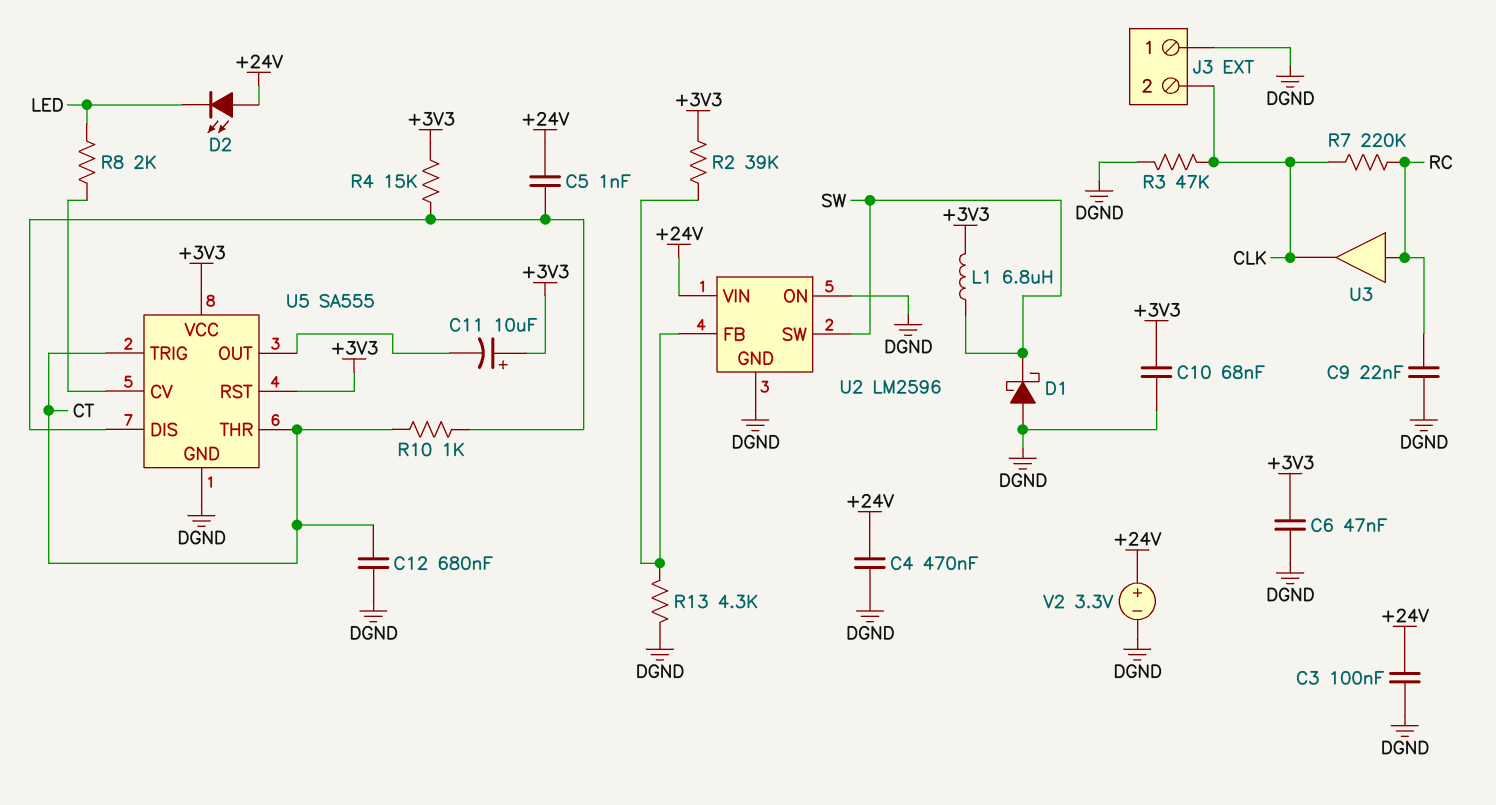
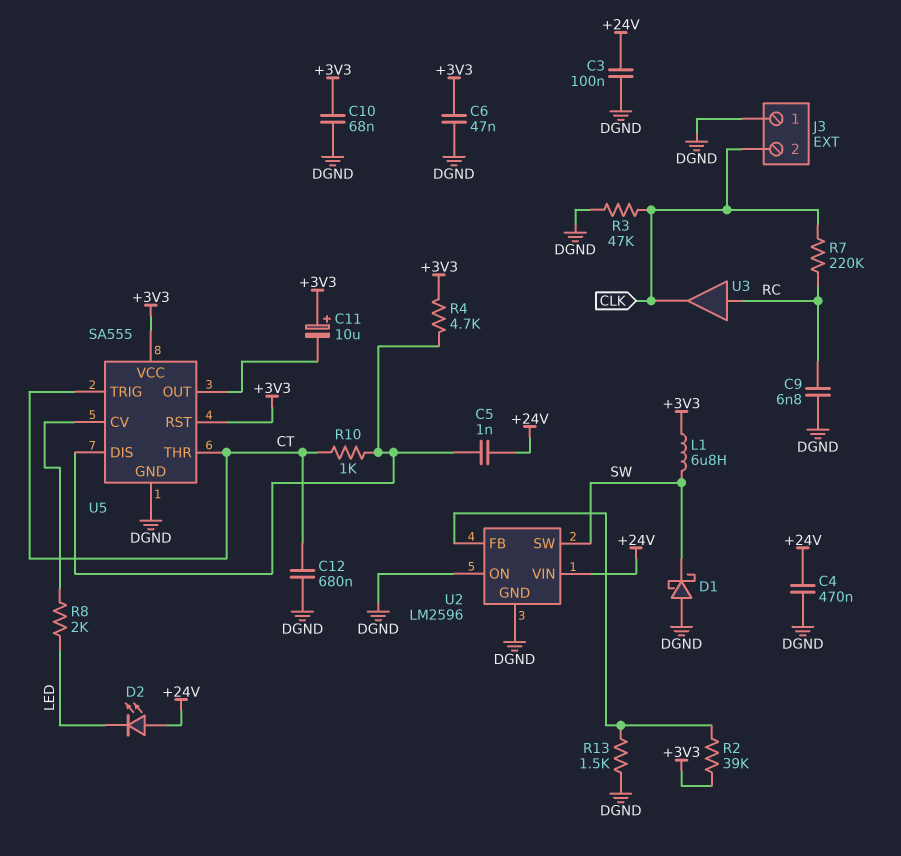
C9: 22nF (DGND, RC) -> 6.8nF (DGND, RC)
R4: 15k (+3V3, U5/DIS) -> 4.7k (+3V3, U5/DIS)
R13: 4.3k (DGND, U2/FB) -> 1.5k (DGND, U2/FB)
V2: 3.3V (plus +24V, minus DGND) -> none

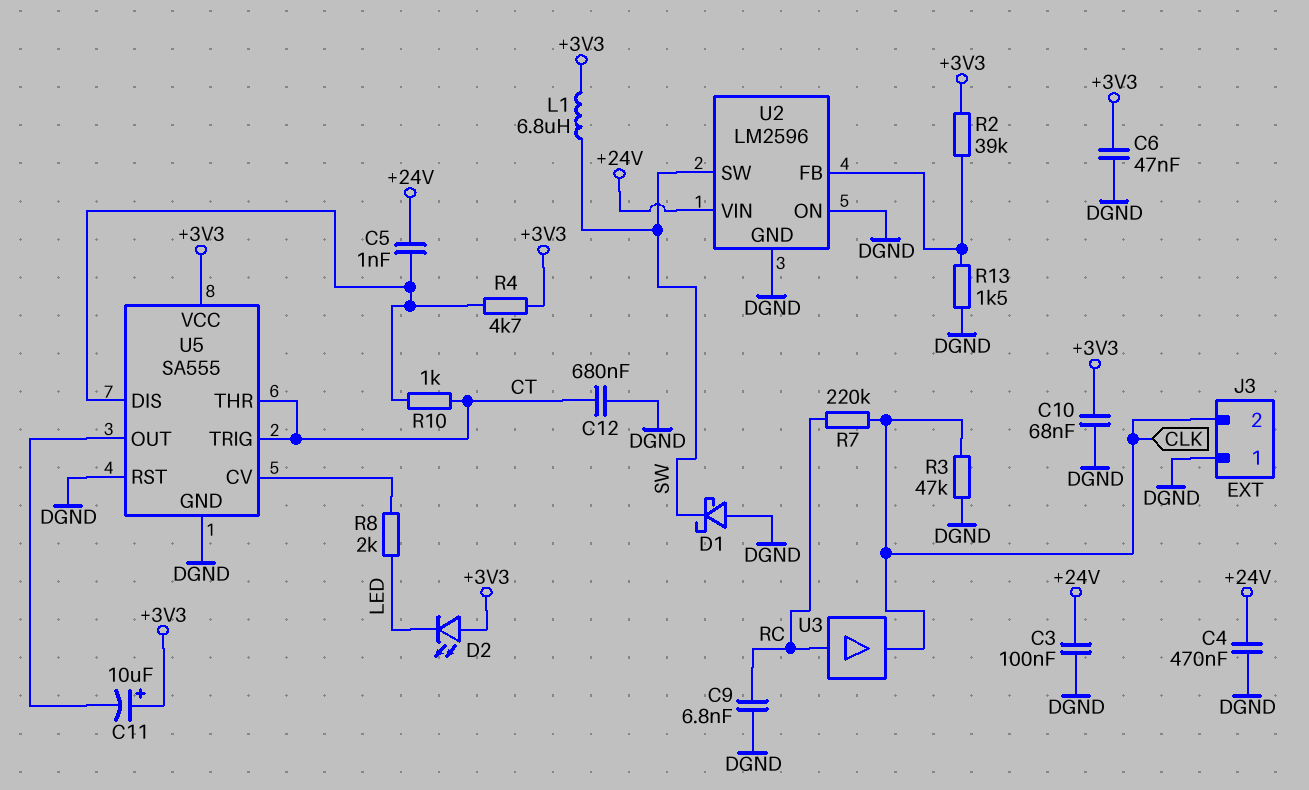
D2: LED (A +24V, K LED) -> LED (A +3V3, K LED)
U5 pin RST: +3V3 -> DGND

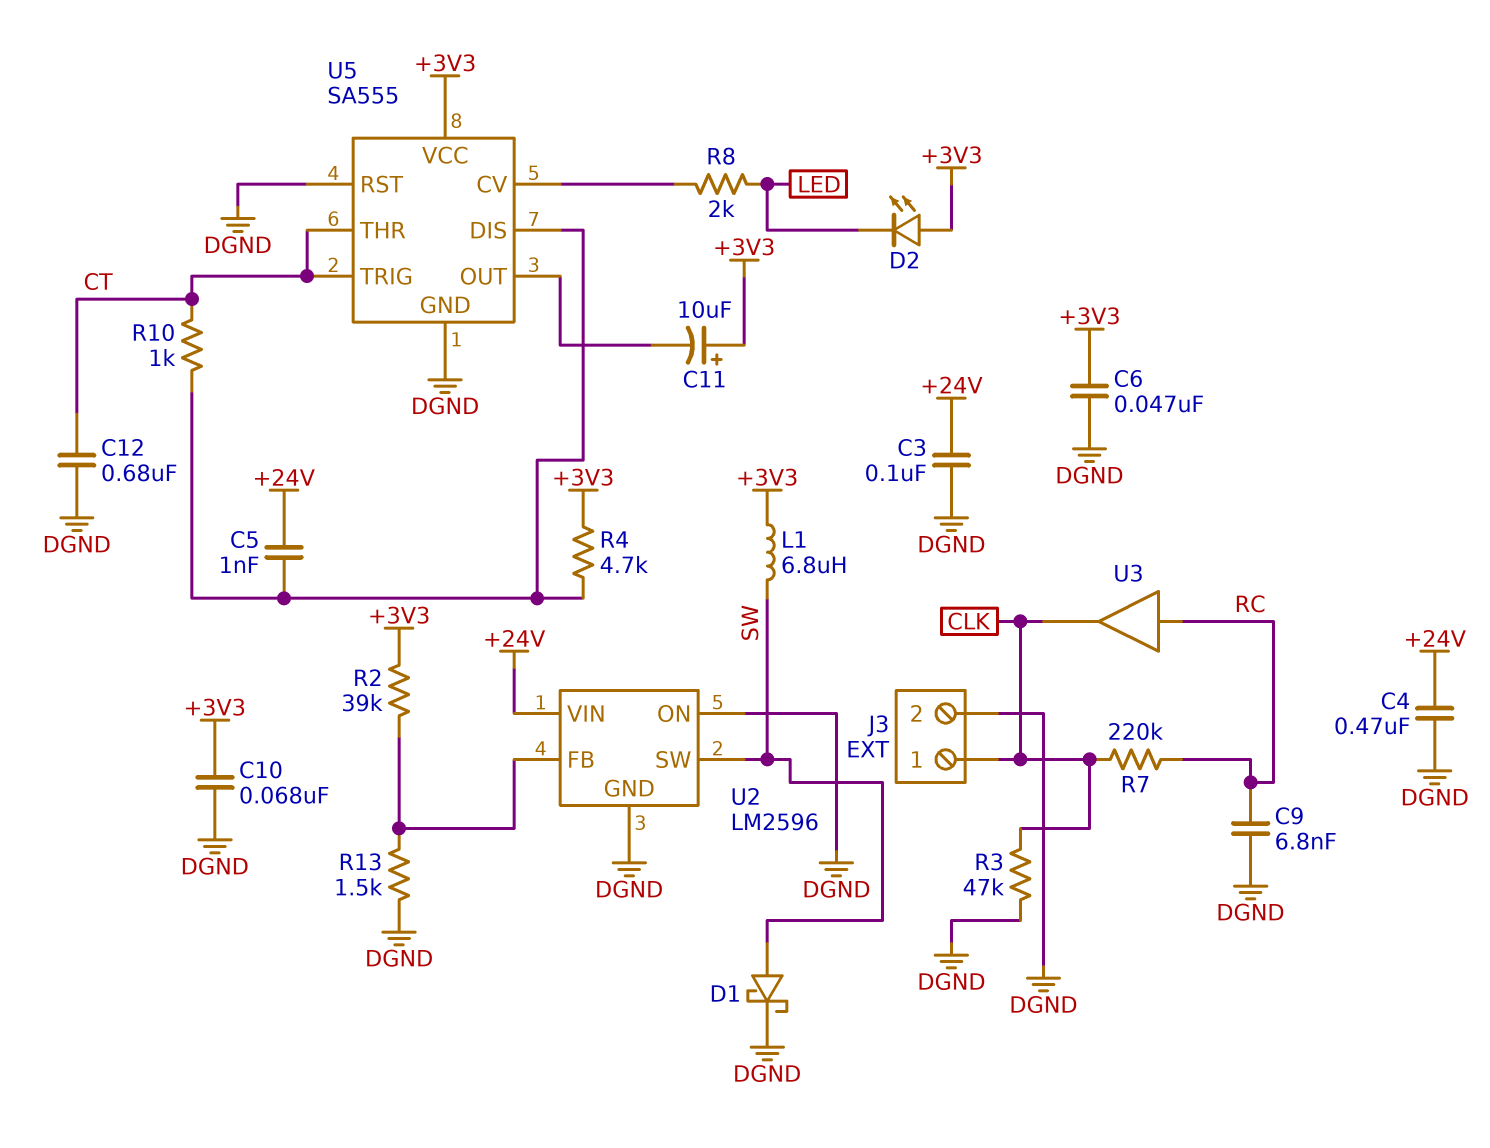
D1: schottky (A DGND, K SW) -> schottky (A SW, K DGND)
J3 pin 1: DGND -> CLK
J3 pin 2: CLK -> DGND

